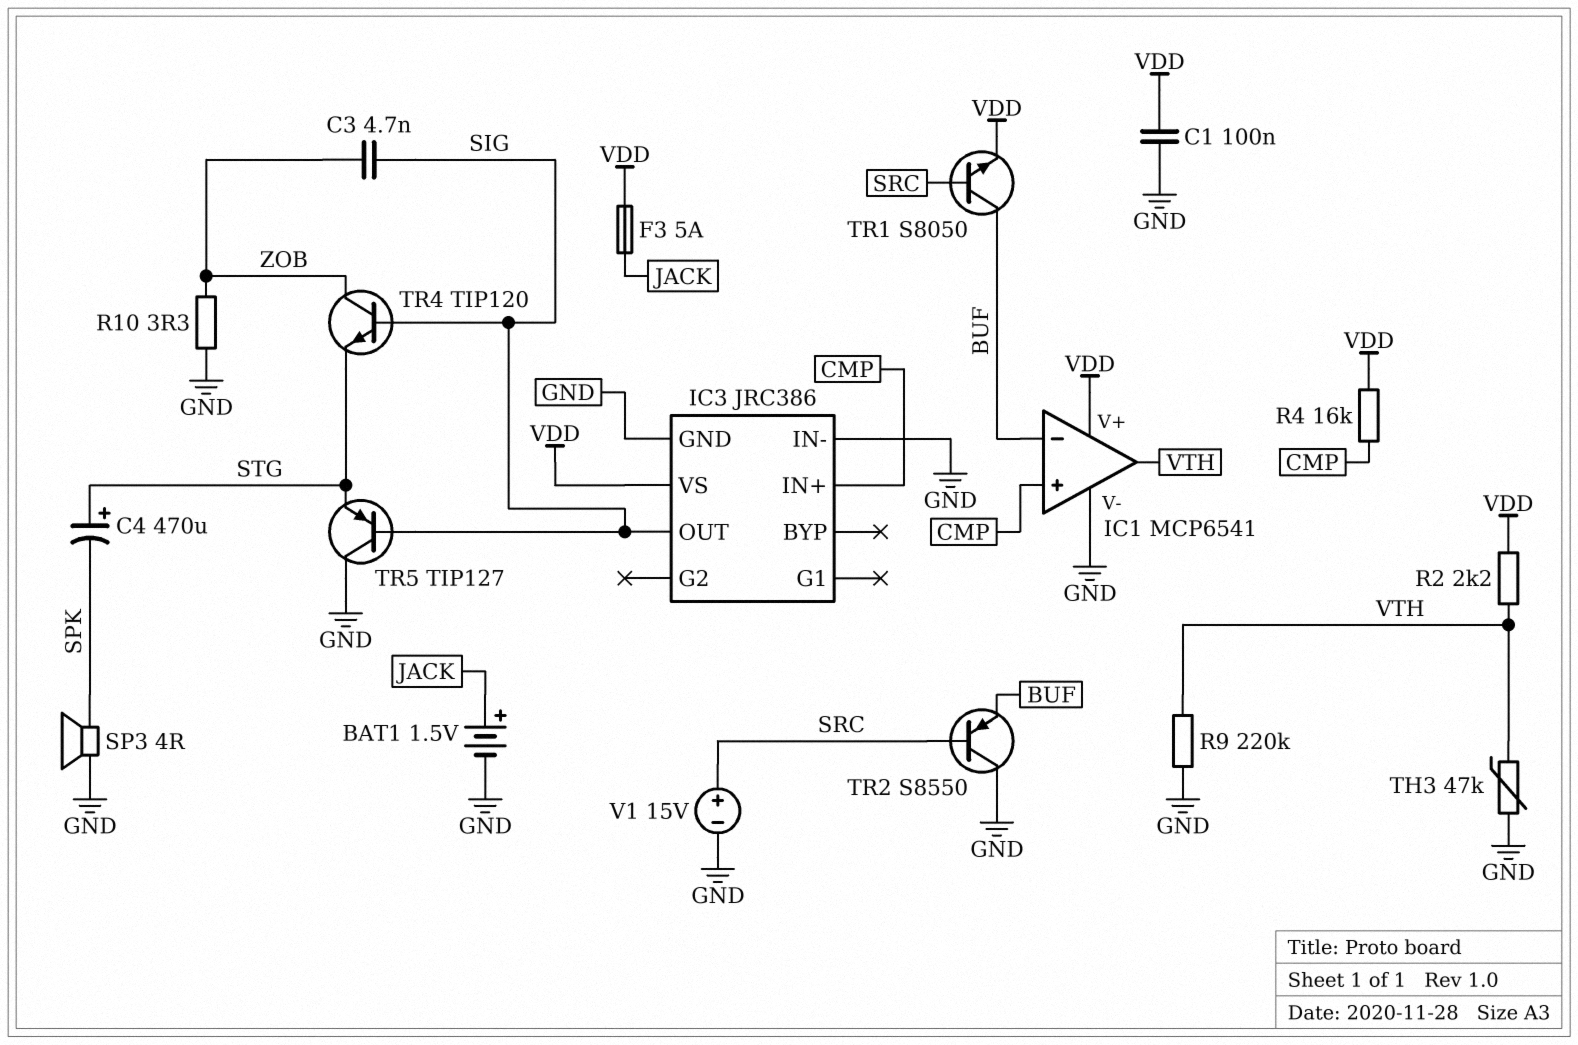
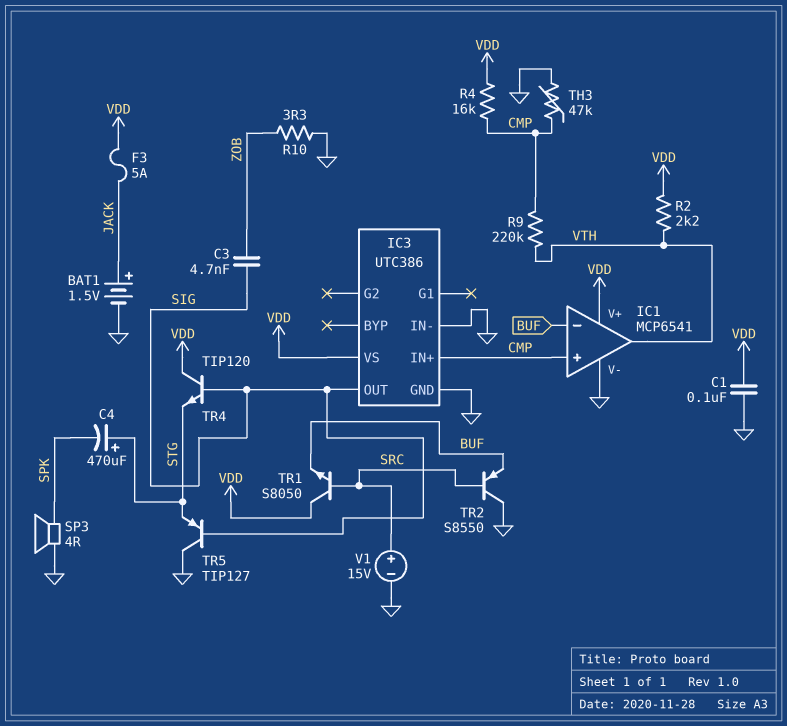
IC3: JRC386 -> UTC386
R9: 220k (GND, VTH) -> 220k (CMP, VTH)
TH3: 47k (GND, VTH) -> 47k (CMP, GND)
TR1: NPN S8050 (B SRC, C BUF, E VDD) -> NPN S8050 (B SRC, C VDD, E BUF)
TR4: NPN TIP120 (B SIG, C ZOB, E STG) -> NPN TIP120 (B SIG, C VDD, E STG)

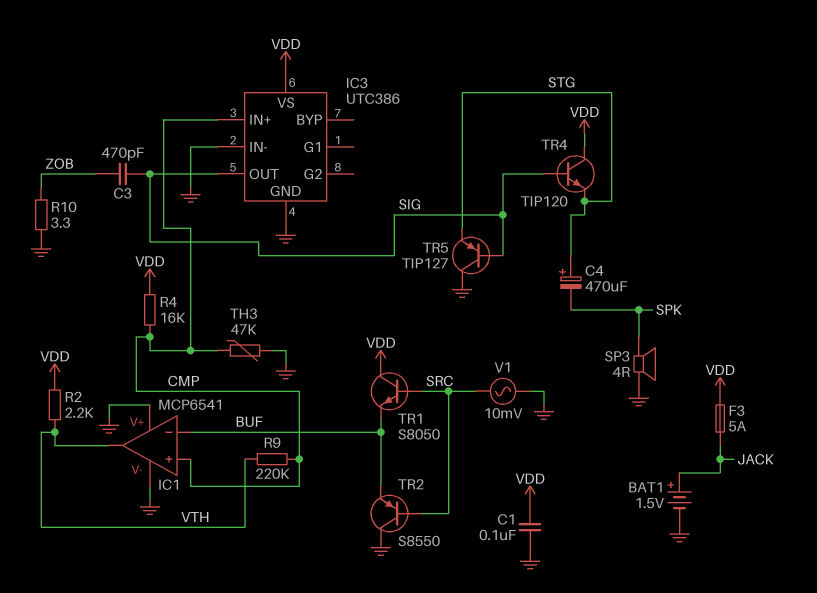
C3: 4.7nF (SIG, ZOB) -> 470pF (SIG, ZOB)
IC1 pin V+: VDD -> GND
V1: 15V (plus SRC, minus GND) -> AC 10mV (GND, SRC)

